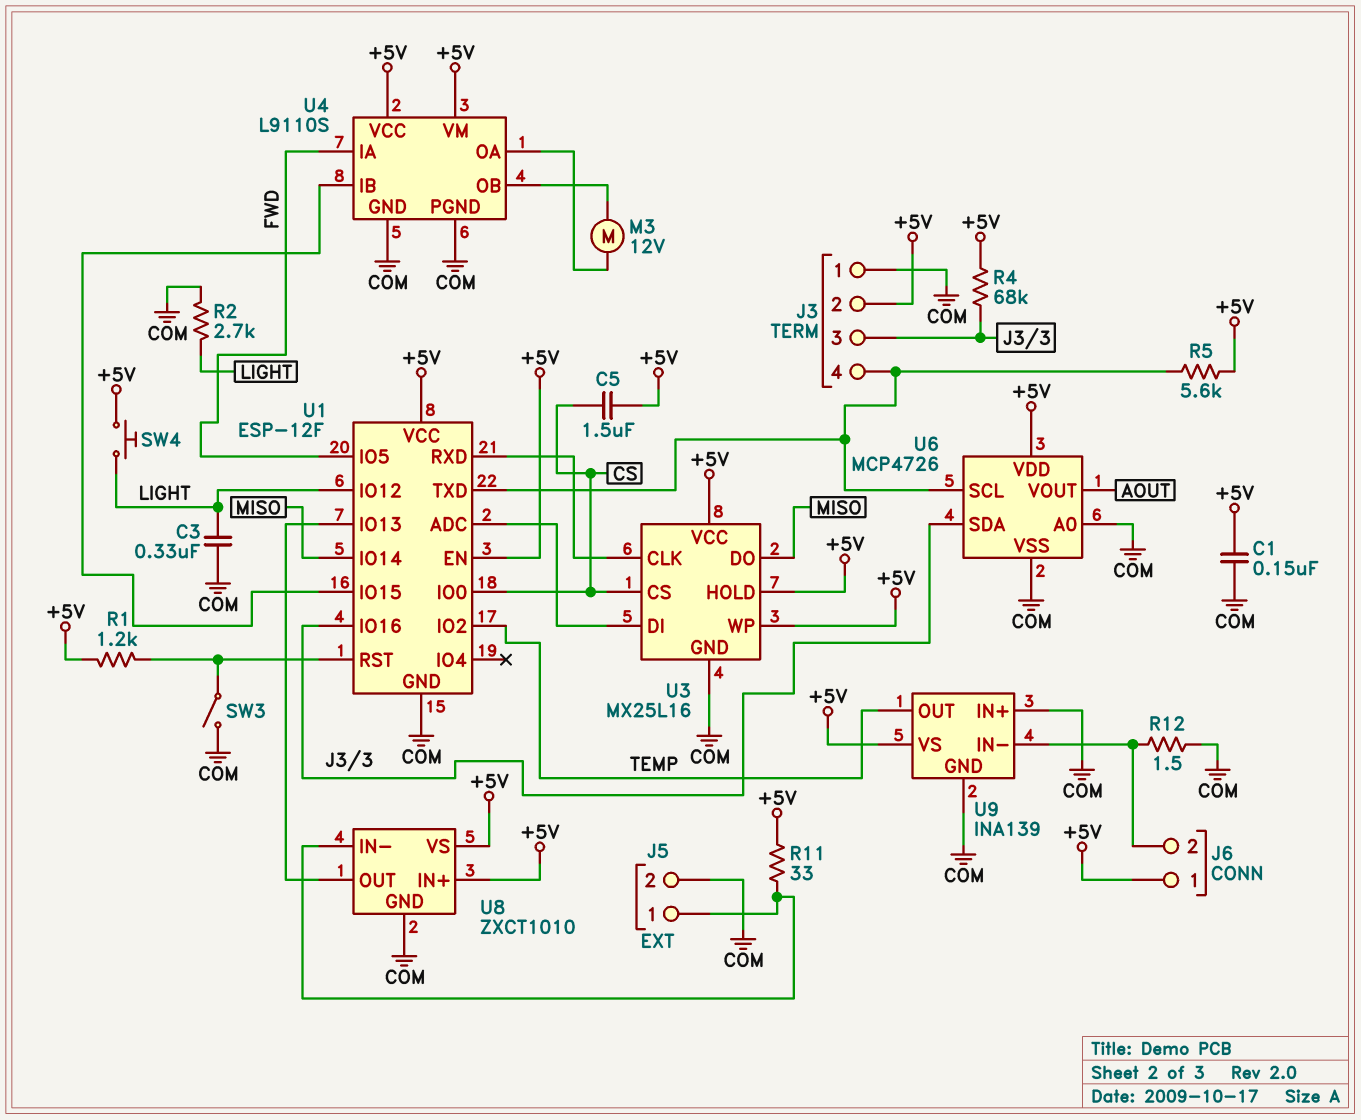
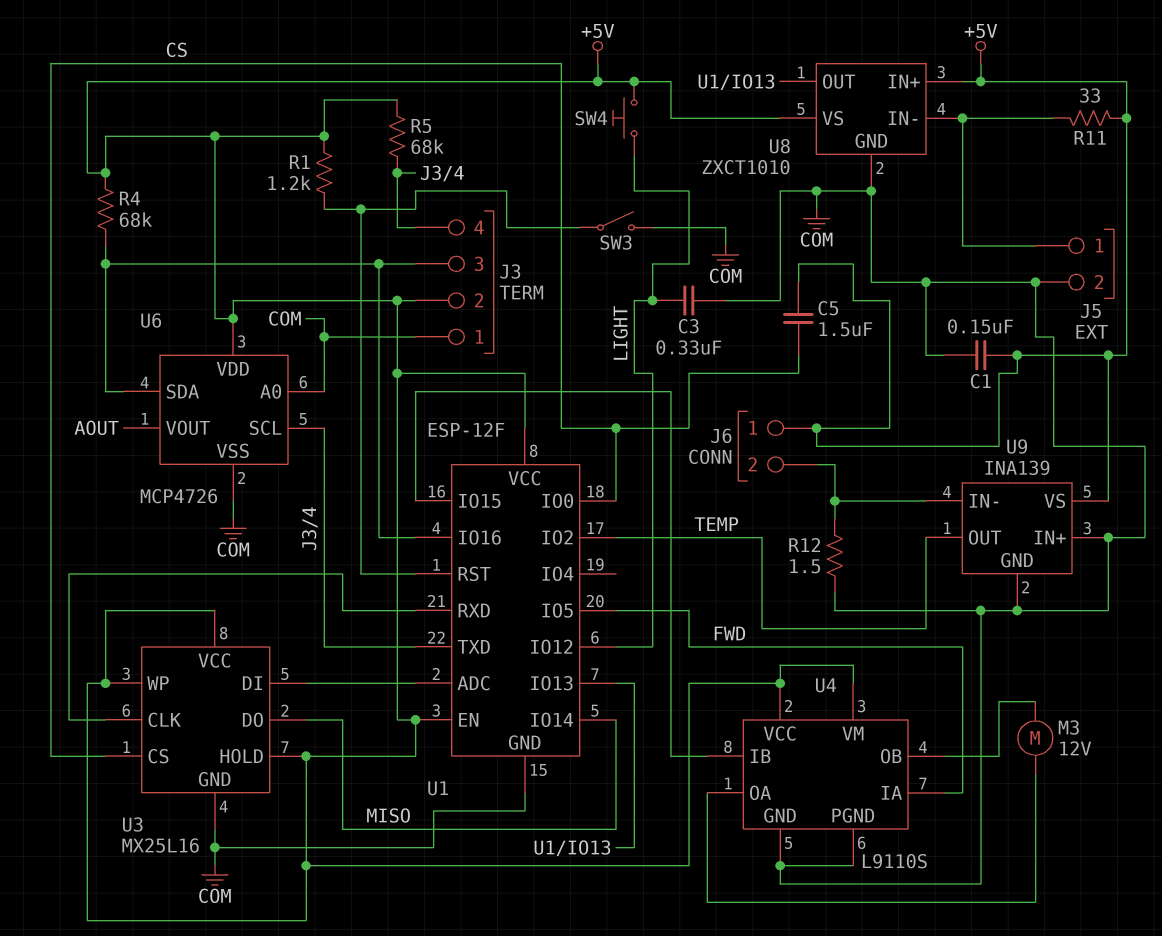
R2: 2.7k (COM, LIGHT) -> none
R5: 5.6k (+5V, J3/4) -> 68k (+5V, J3/4)

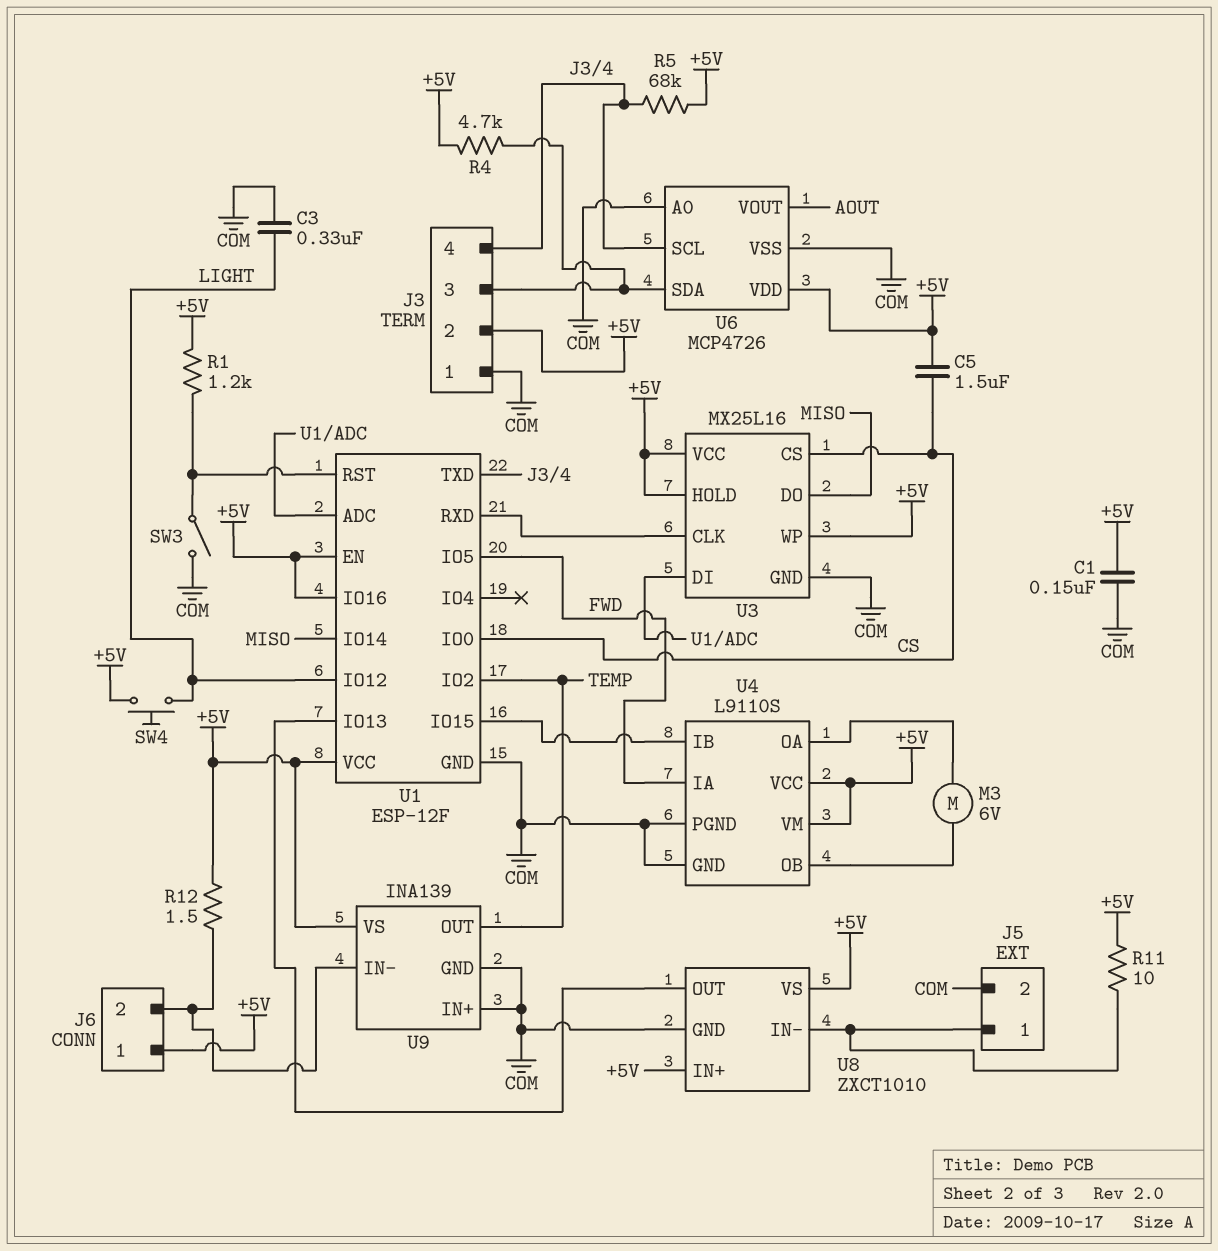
M3: motor 12V (U4/OA, U4/OB) -> motor 6V (U4/OA, U4/OB)
R4: 68k (+5V, J3/3) -> 4.7k (+5V, J3/3)
R11: 33 (+5V, J5/1) -> 10 (+5V, J5/1)
R12: 1.5 (COM, J6/2) -> 1.5 (+5V, J6/2)
U1 pin IO16: J3/3 -> +5V

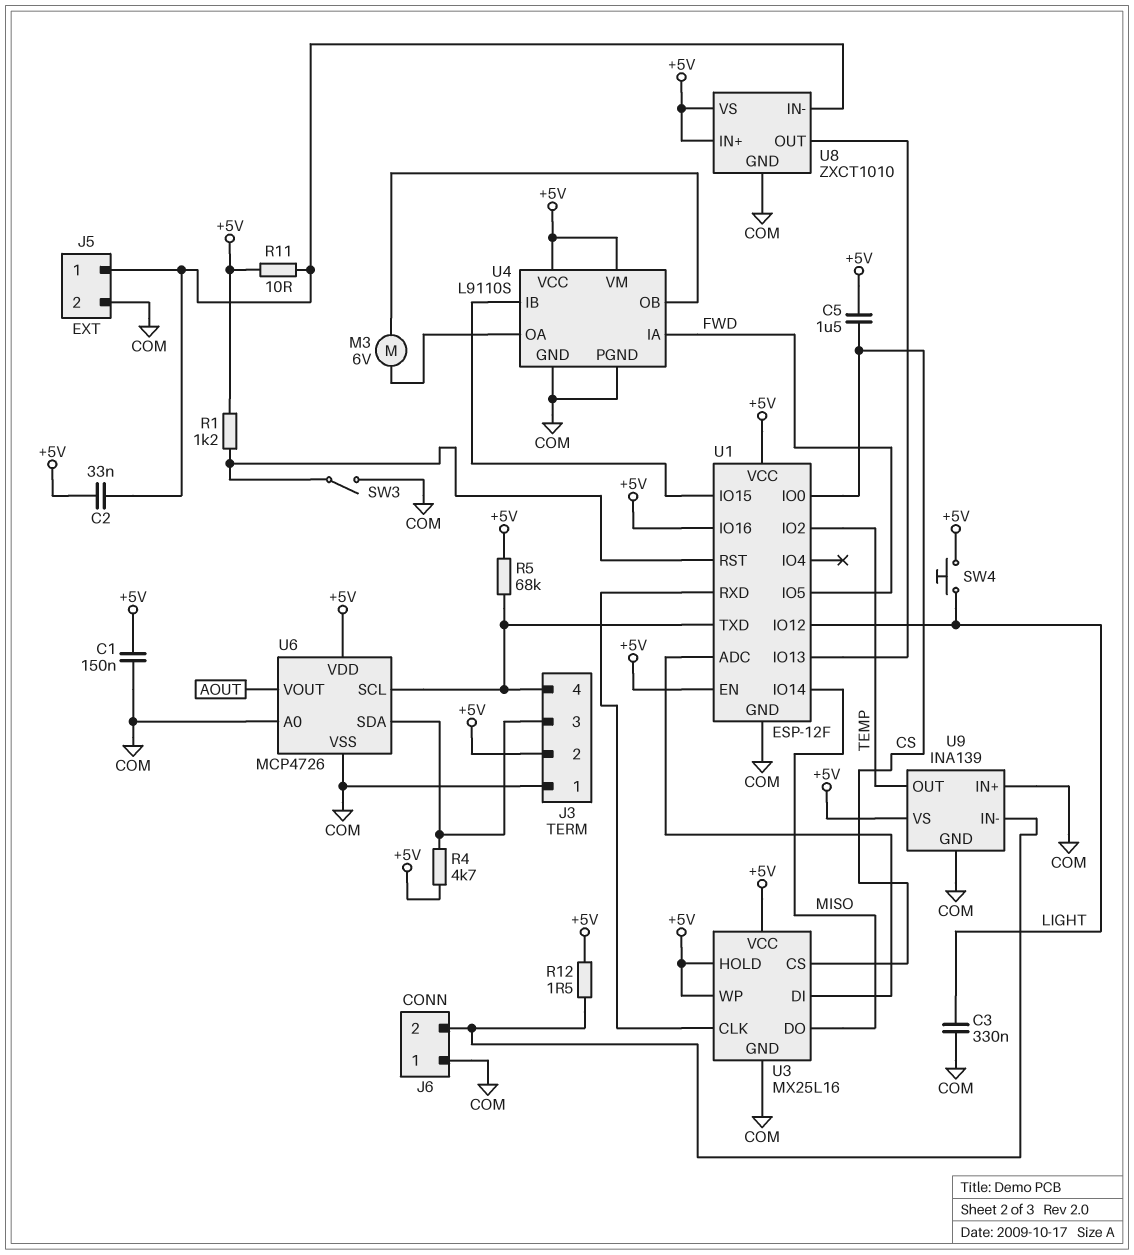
C2: none -> 33nF (+5V, J5/1)
J6 pin 1: +5V -> COM

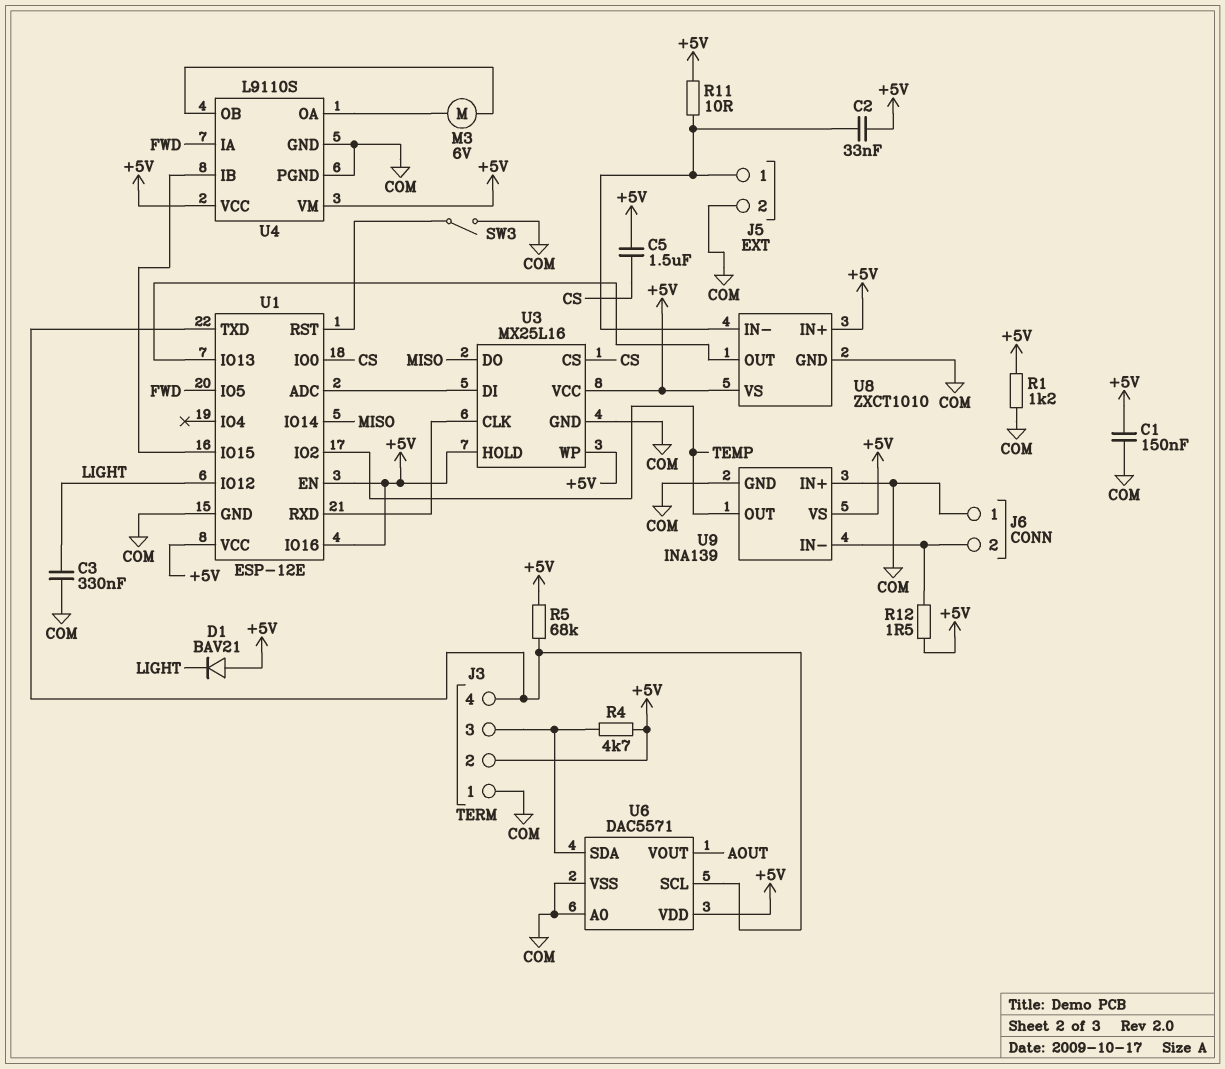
D1: none -> diode BAV21 (A +5V, K LIGHT)
R1: 1.2k (+5V, U1/RST) -> 1.2k (+5V, COM)
SW4: button (+5V, LIGHT) -> none
U1: ESP-12F -> ESP-12E
U6: MCP4726 -> DAC5571

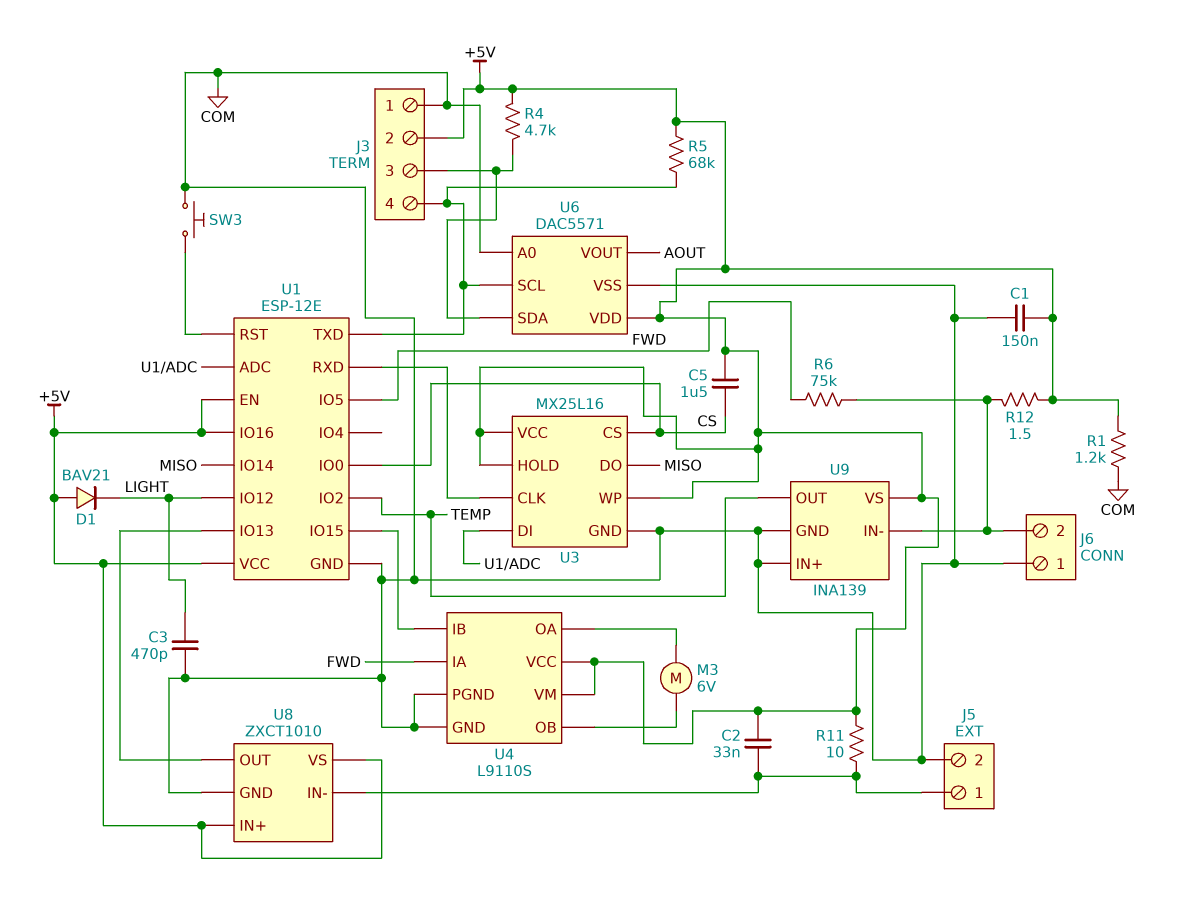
C3: 330nF (COM, LIGHT) -> 470pF (COM, LIGHT)
R6: none -> 75k (FWD, J6/2)
SW3: switch (COM, U1/RST) -> button (COM, U1/RST)

